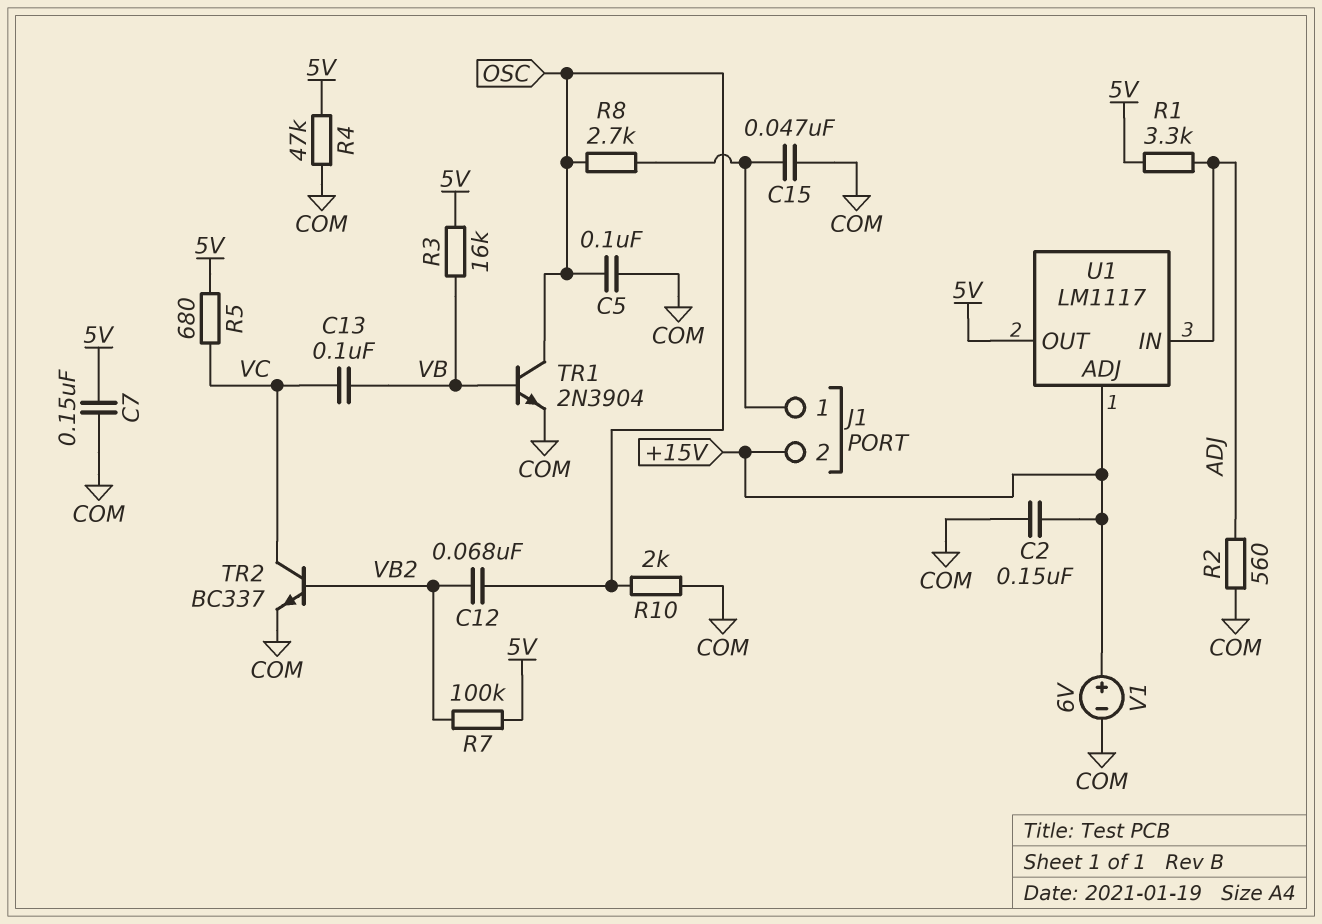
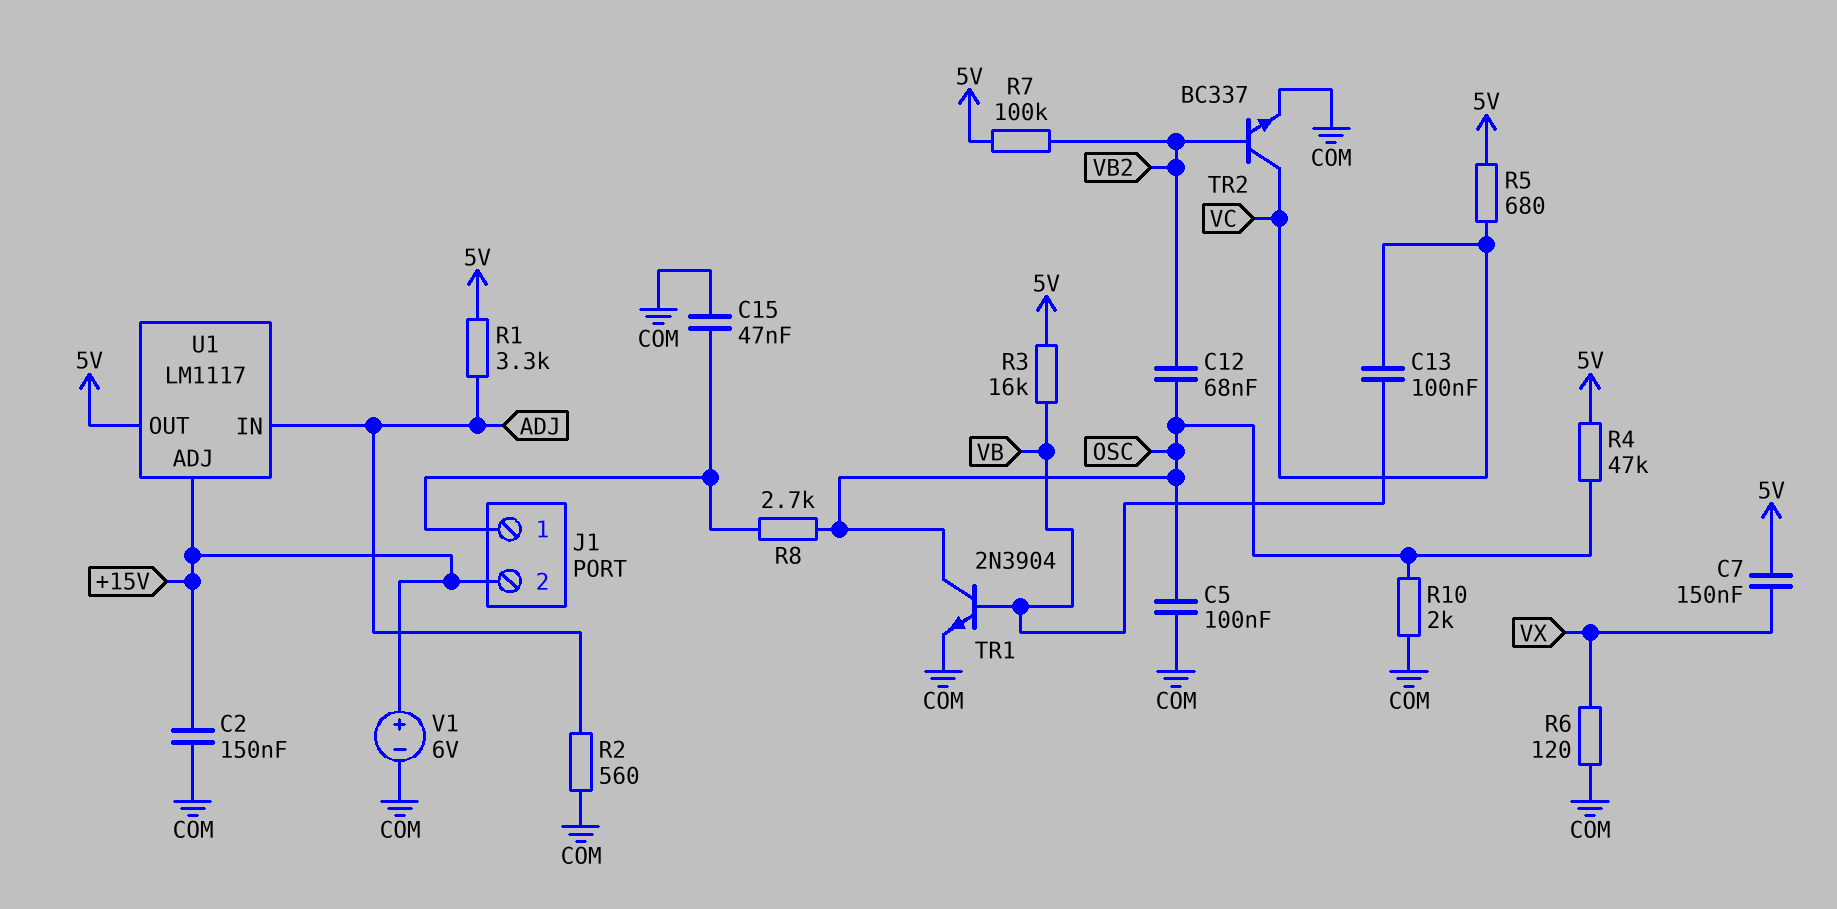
C7: 150nF (5V, COM) -> 150nF (5V, VX)
R4: 47k (5V, COM) -> 47k (5V, OSC)
R6: none -> 120 (COM, VX)

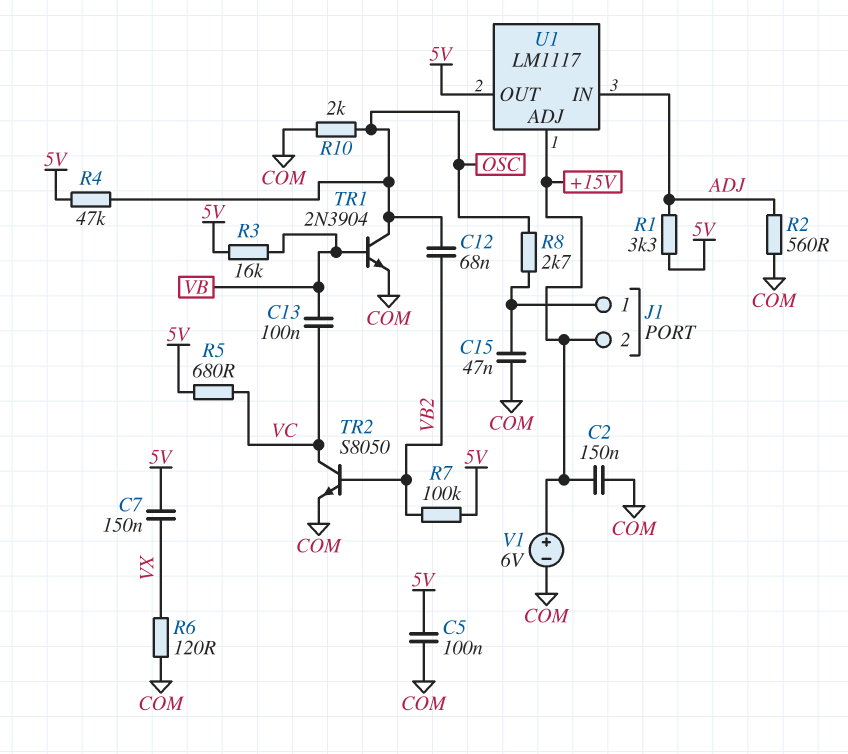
C5: 100nF (COM, OSC) -> 100nF (5V, COM)
TR2: NPN BC337 (B VB2, C VC, E COM) -> NPN S8050 (B VB2, C VC, E COM)

